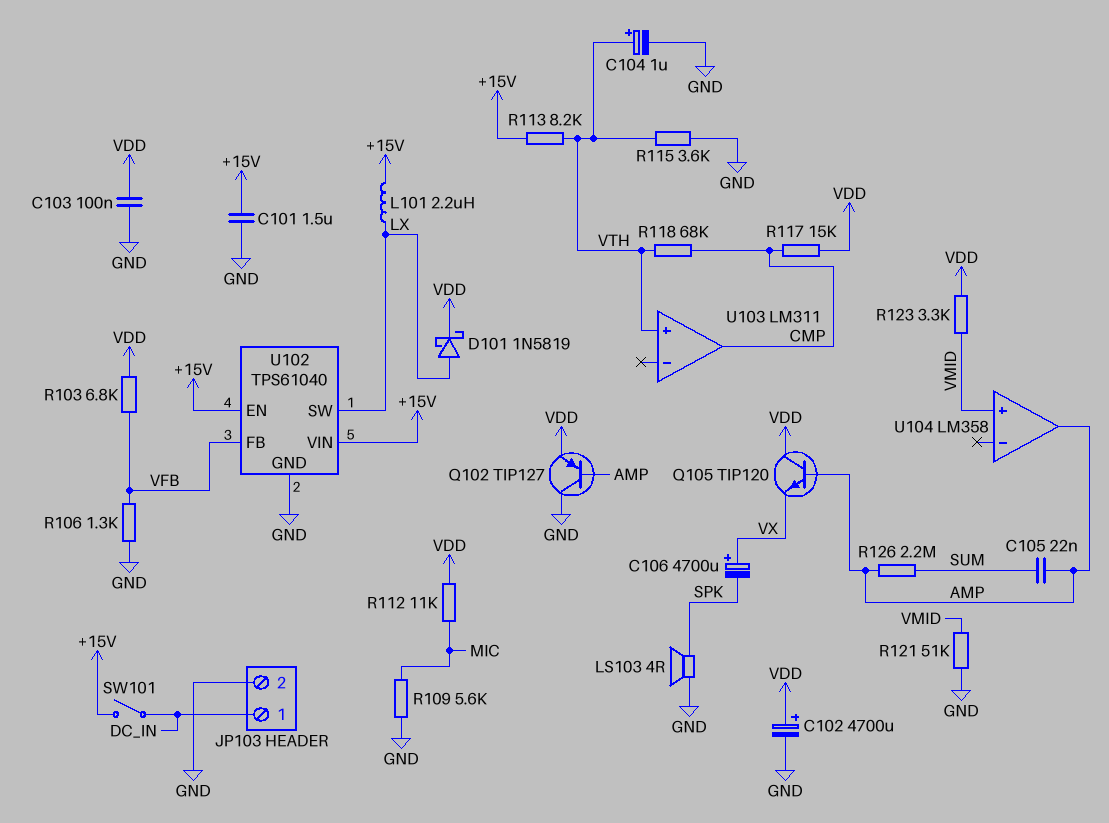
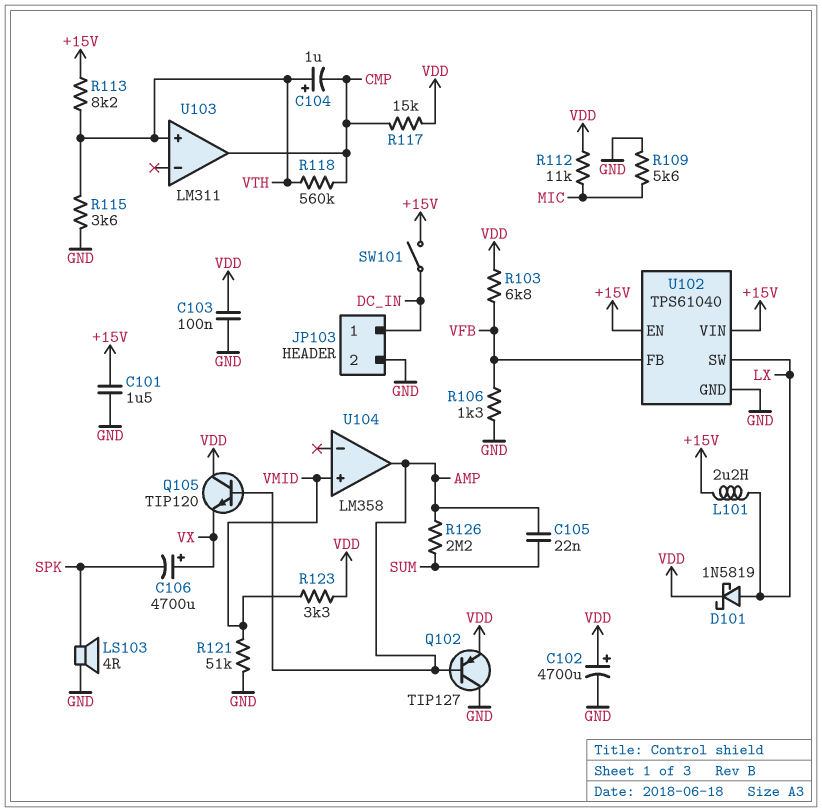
C104: 1uF (plus VTH, minus GND) -> 1uF (plus VTH, minus CMP)
R118: 68k (CMP, VTH) -> 560k (CMP, VTH)

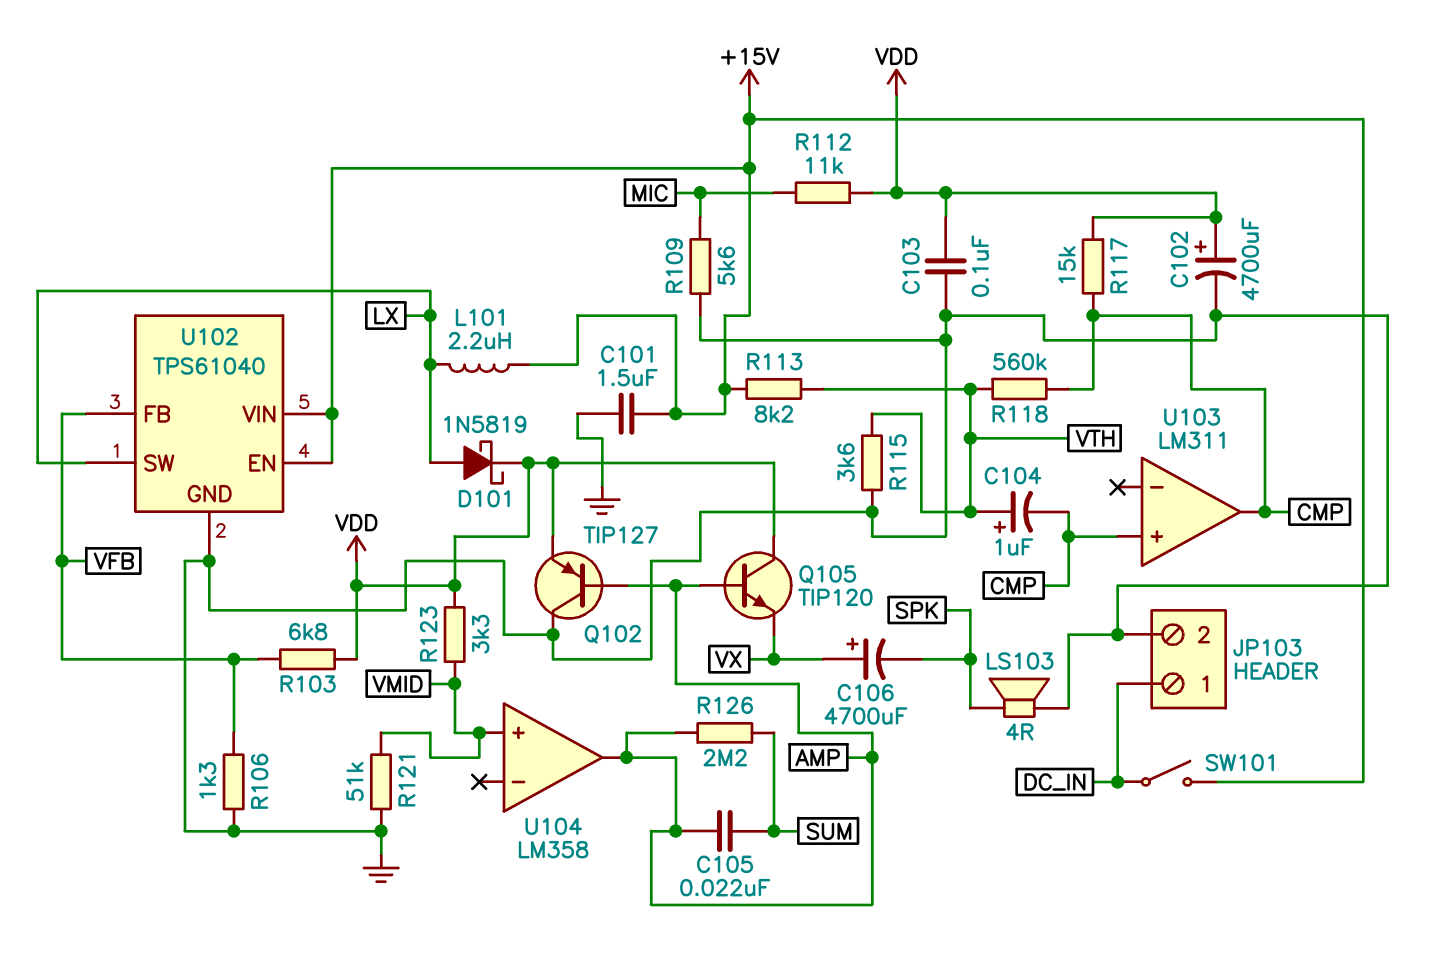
U103 pin in+: VTH -> CMP

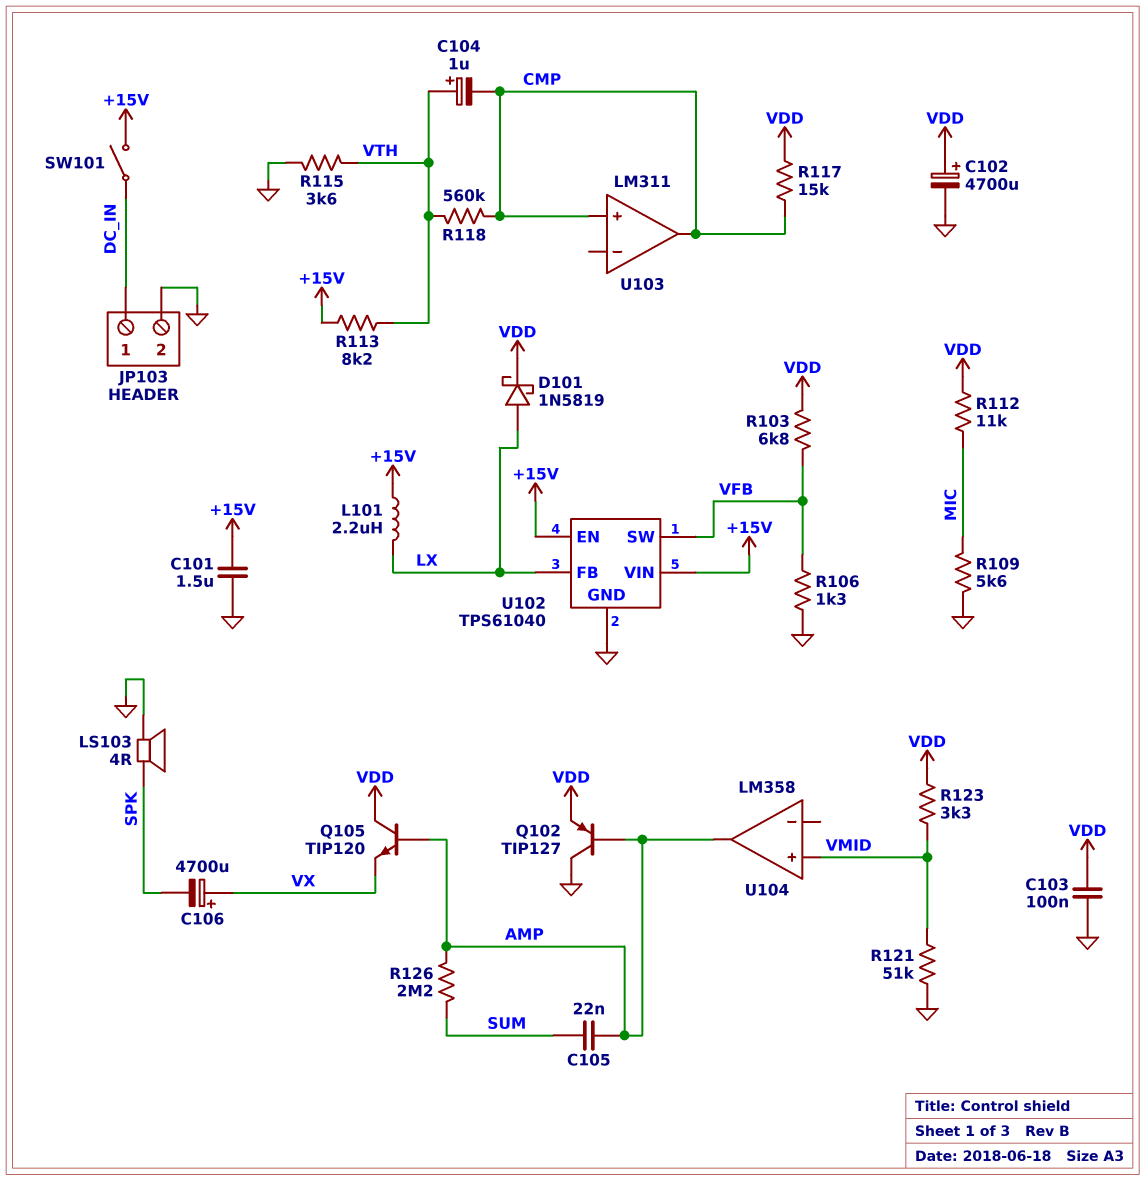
U102 pin FB: VFB -> LX
U102 pin SW: LX -> VFB

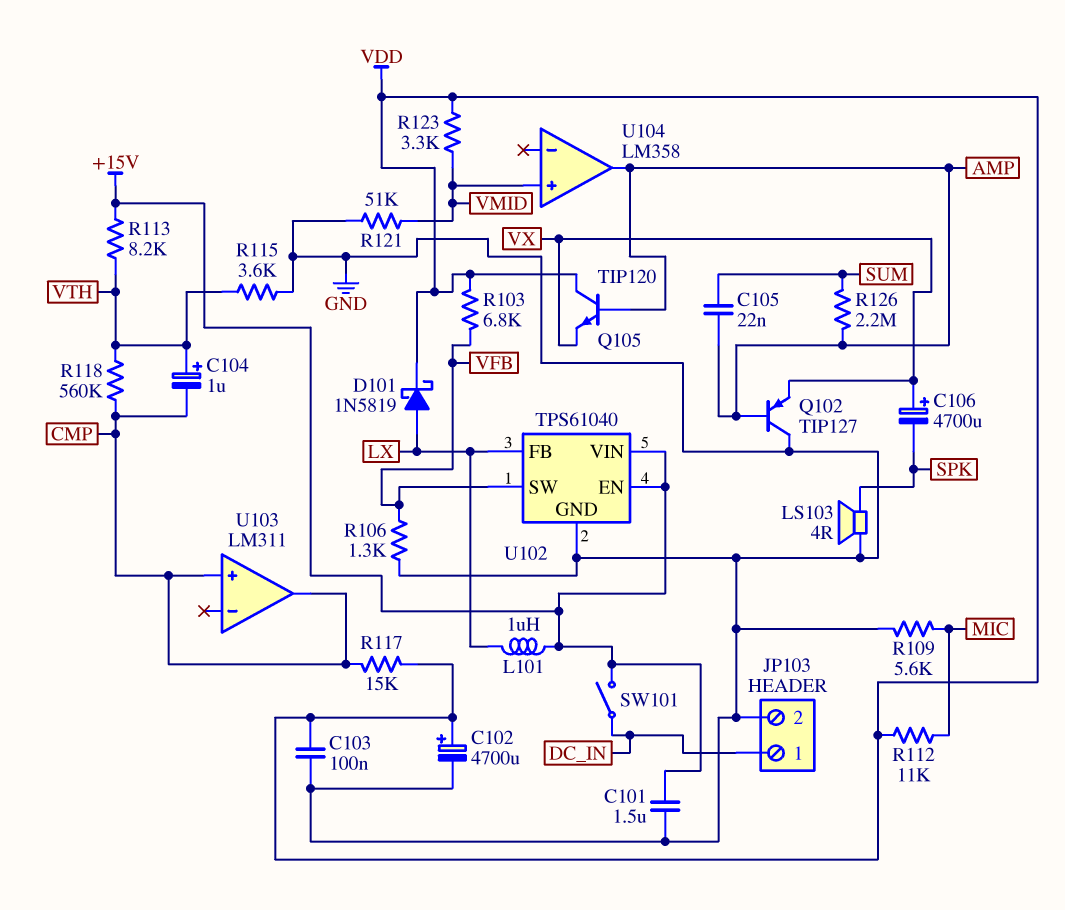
L101: 2.2uH (+15V, LX) -> 1uH (+15V, LX)
Q102: PNP TIP127 (B AMP, C GND, E VDD) -> PNP TIP127 (B AMP, C GND, E VX)

